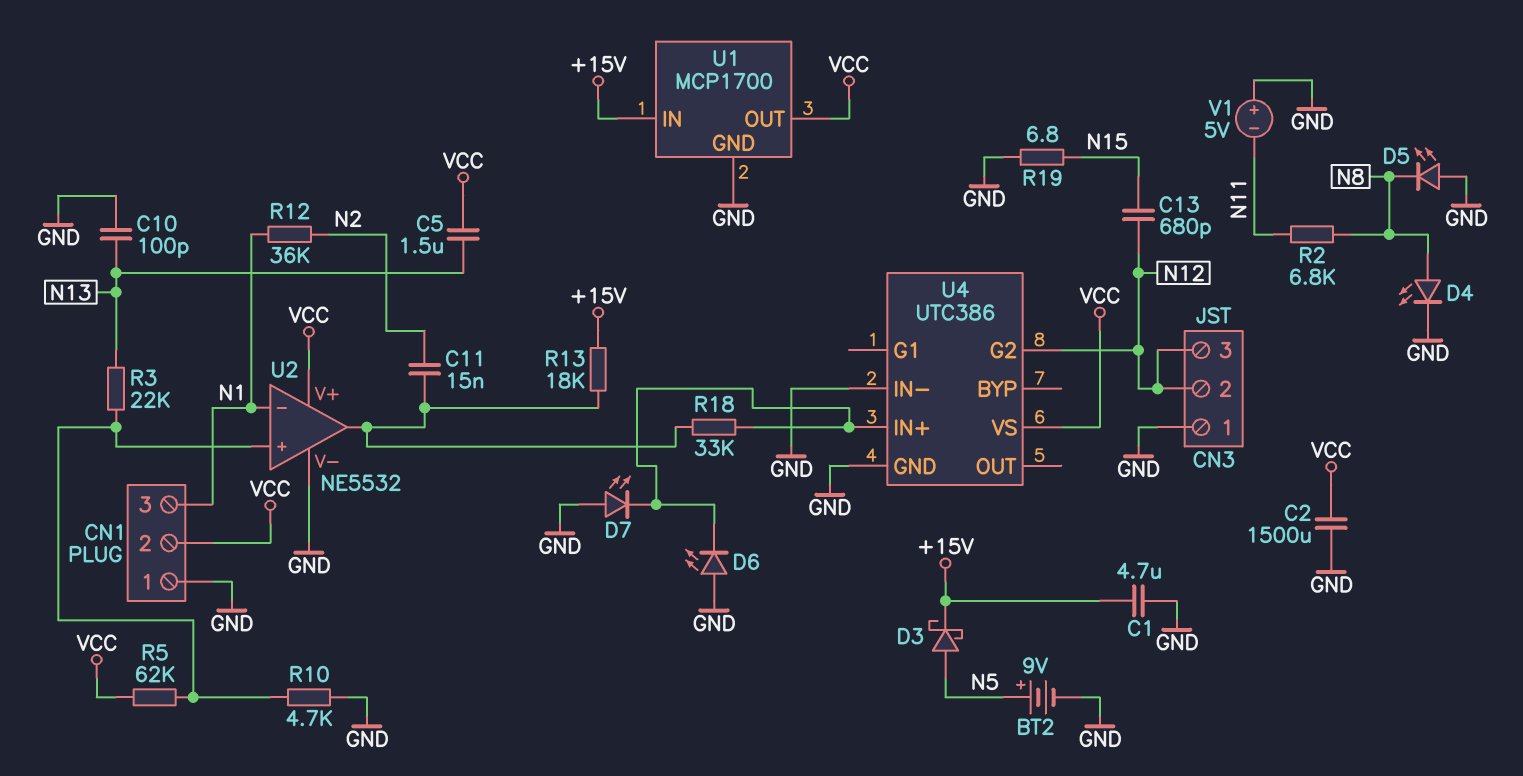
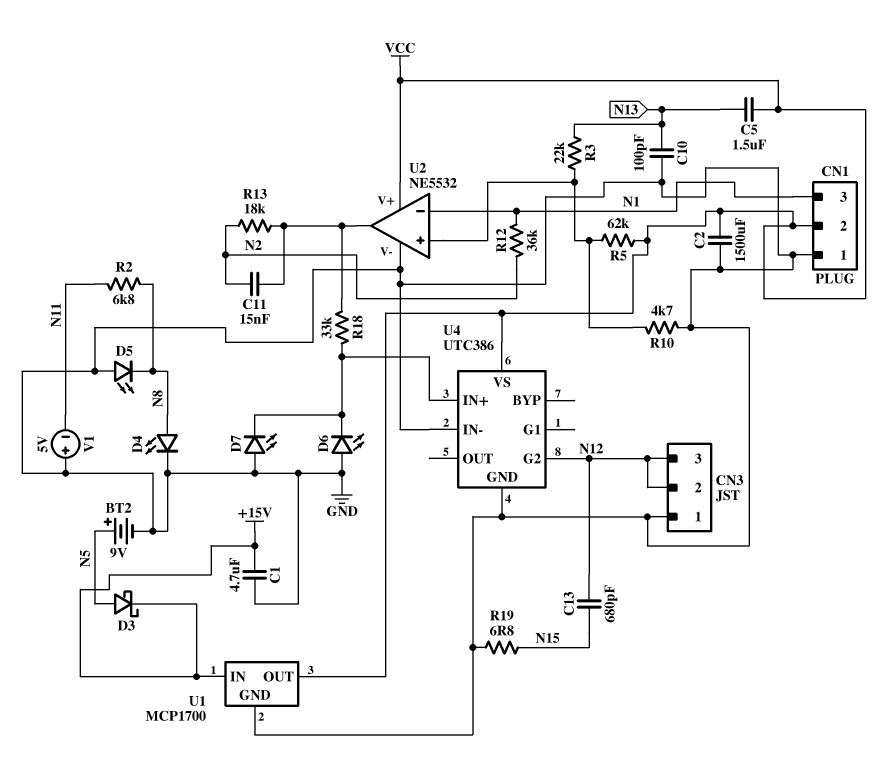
R13: 18k (+15V, U2/out) -> 18k (N2, U2/out)

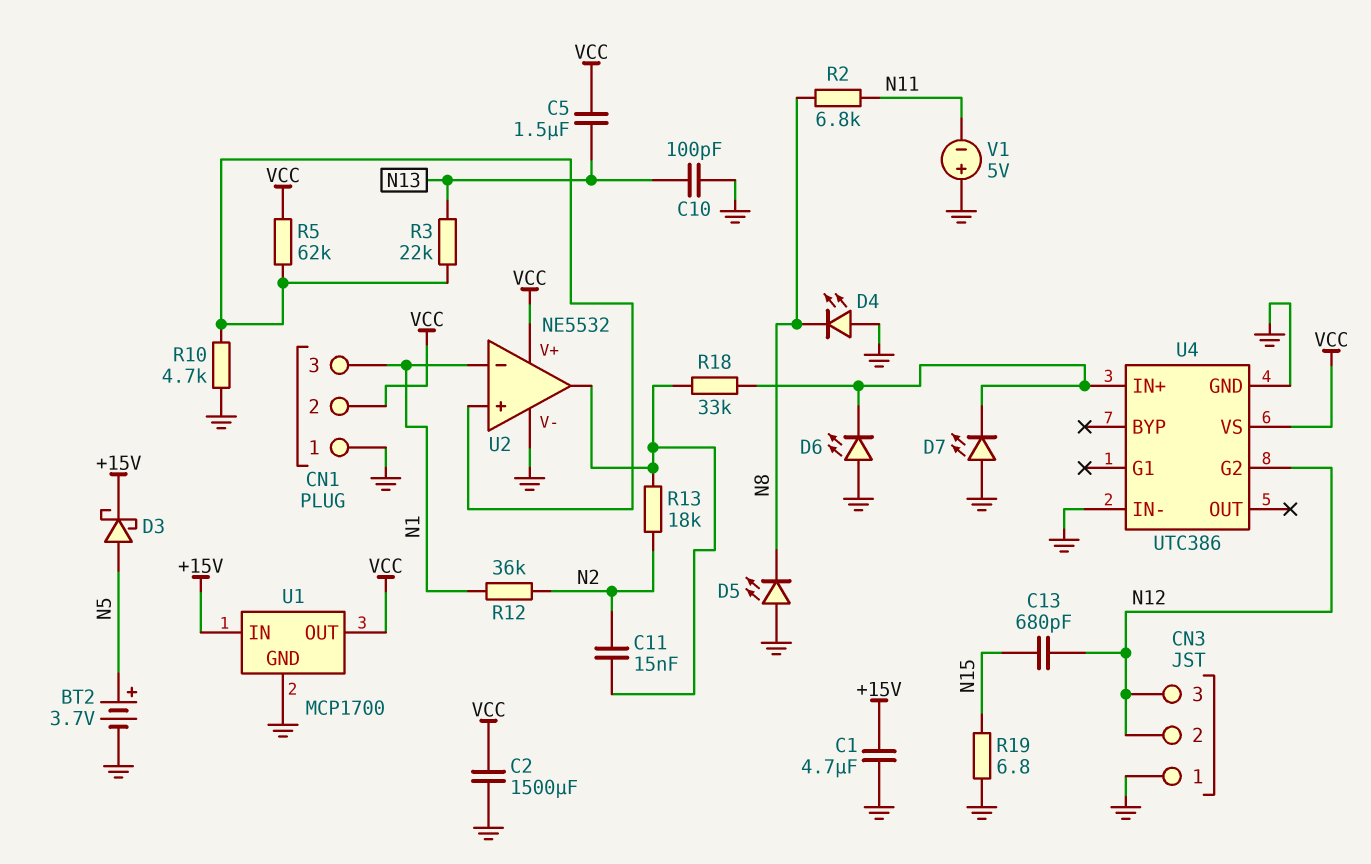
BT2: 9V (plus N5, minus GND) -> 3.7V (plus N5, minus GND)
D4: LED (A N8, K GND) -> LED (A GND, K N8)

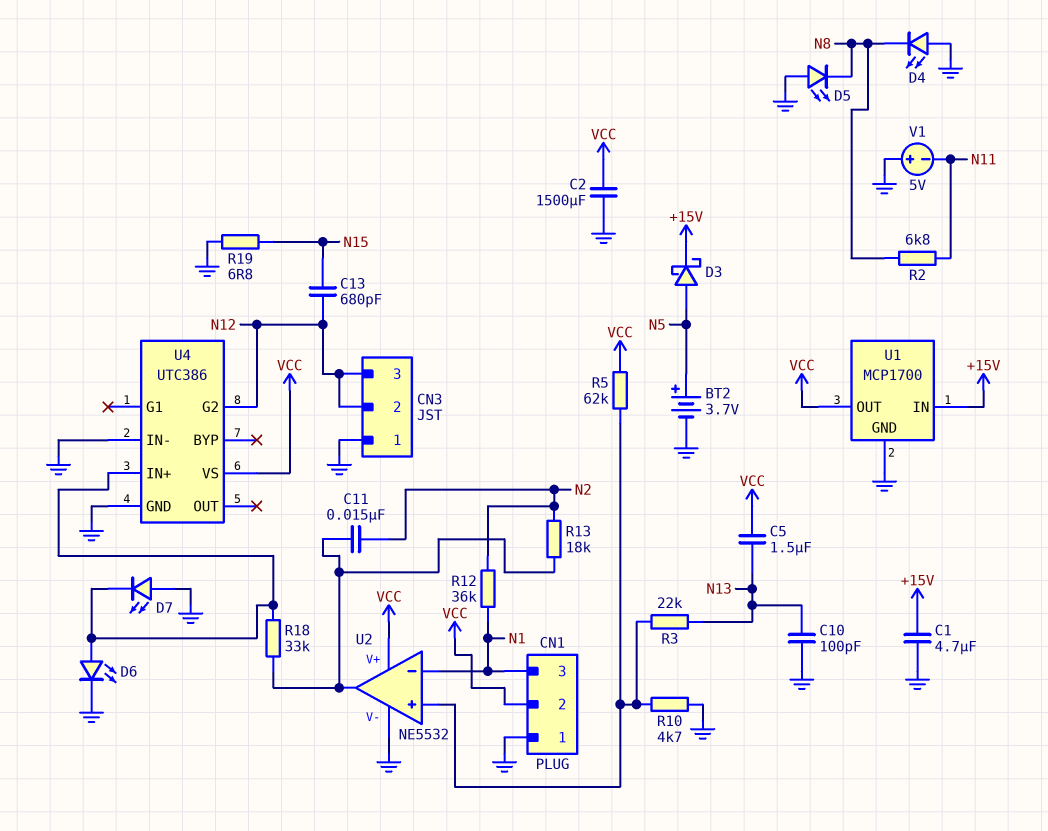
D6: LED (A GND, K U4/IN+) -> LED (A U4/IN+, K GND)

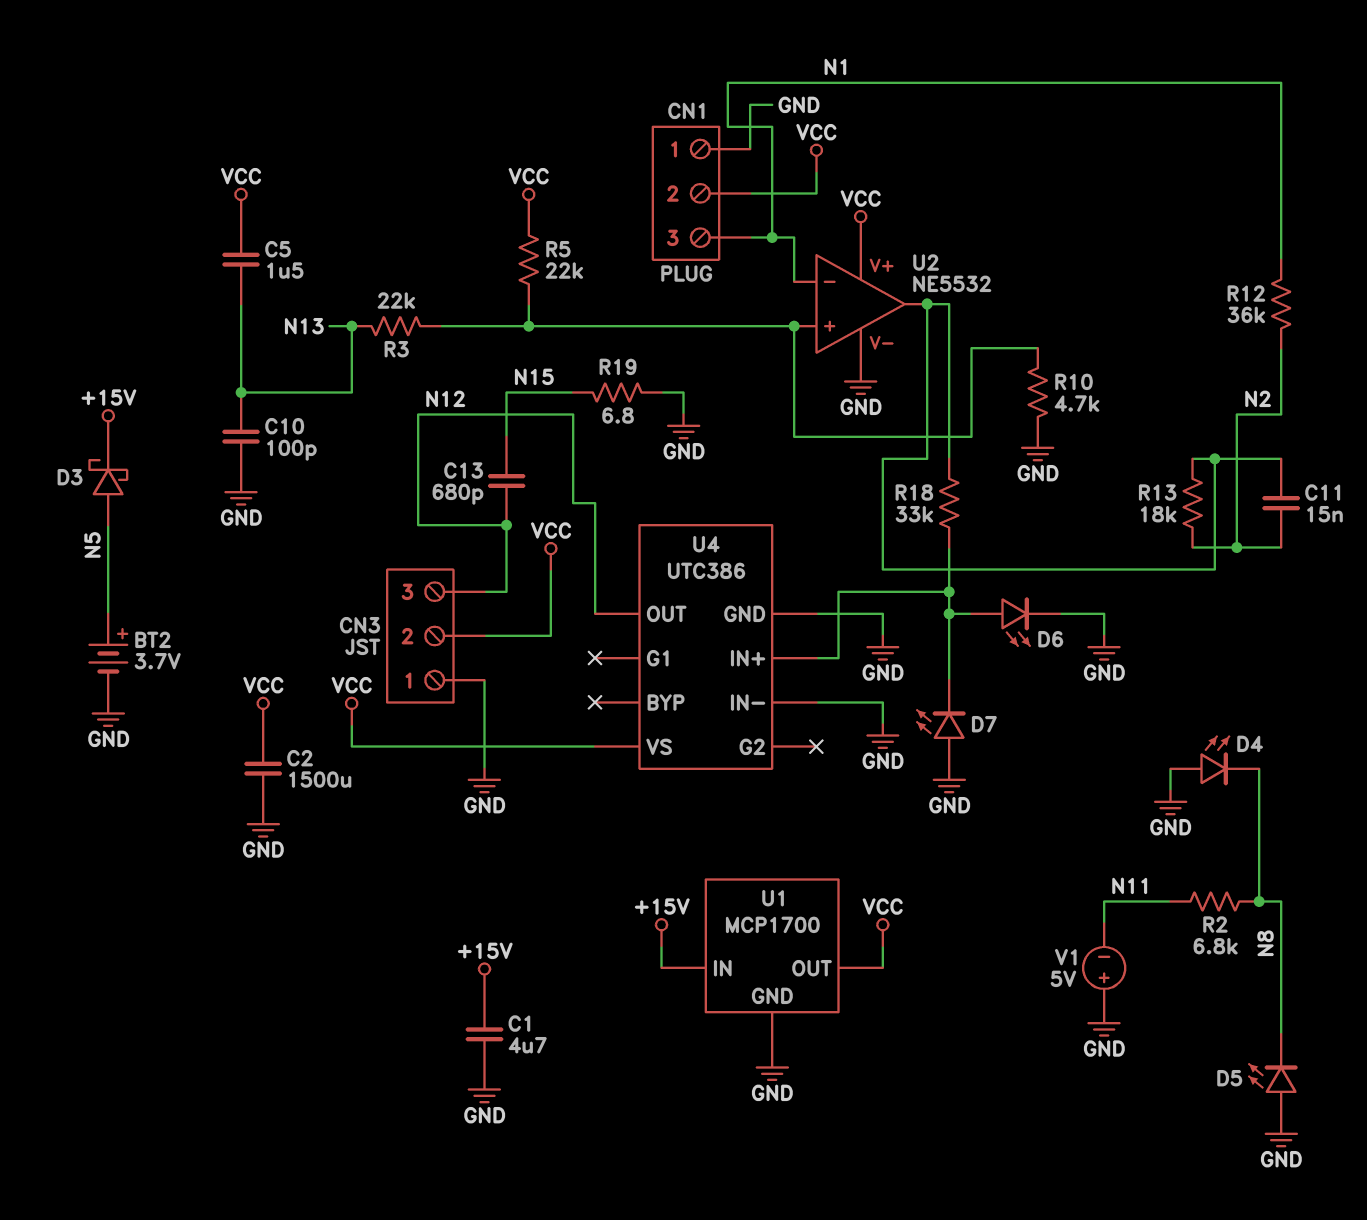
CN3 pin 2: N12 -> VCC
R5: 62k (U2/in+, VCC) -> 22k (U2/in+, VCC)
U4 pin G2: N12 -> none
U4 pin OUT: none -> N12

